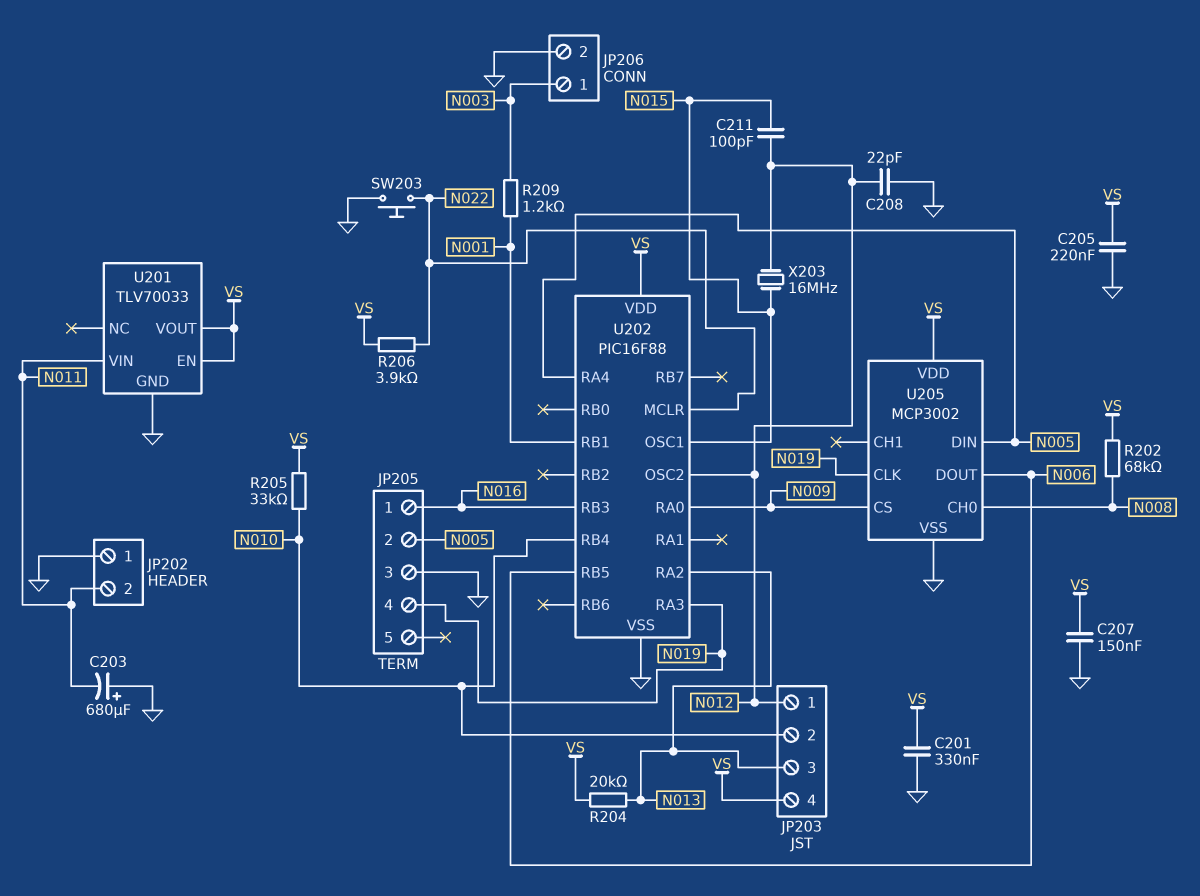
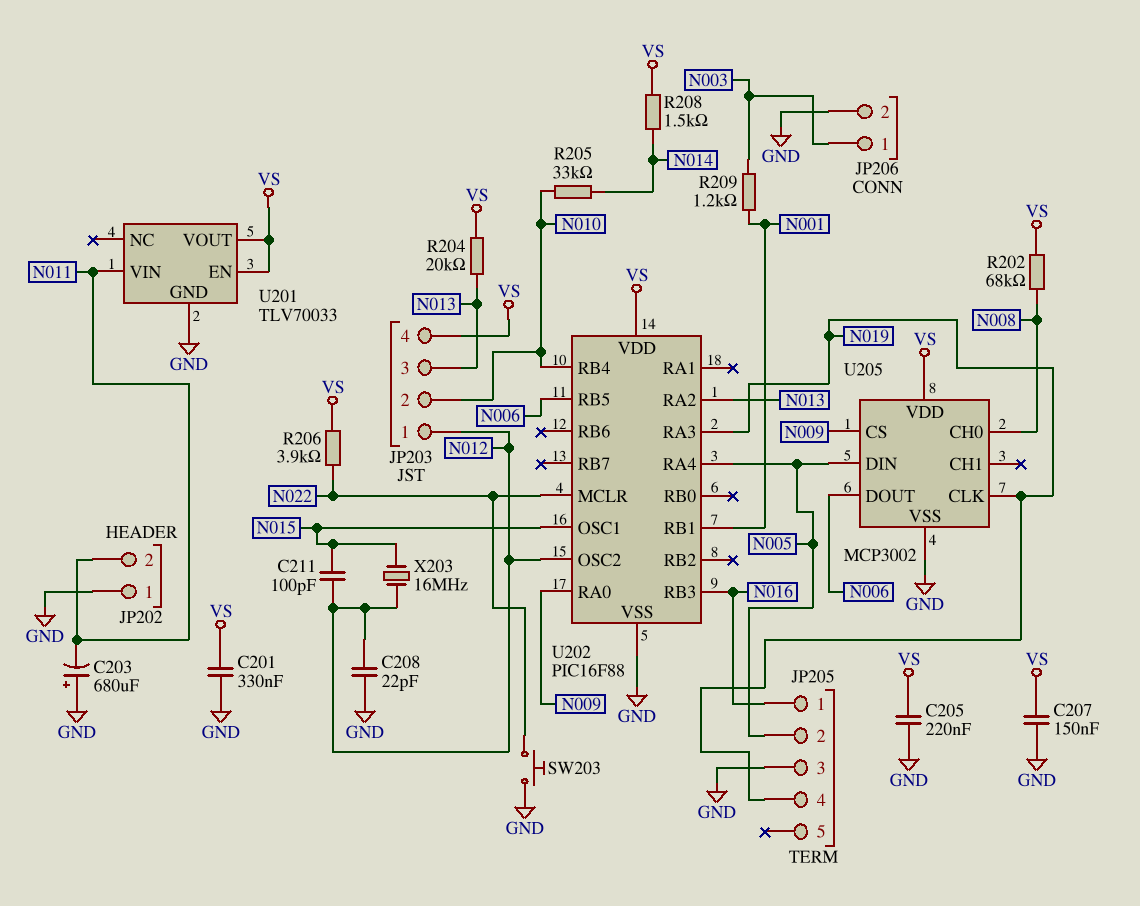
R205: 33k (N010, VS) -> 33k (N010, N014)
R208: none -> 1.5k (N014, VS)

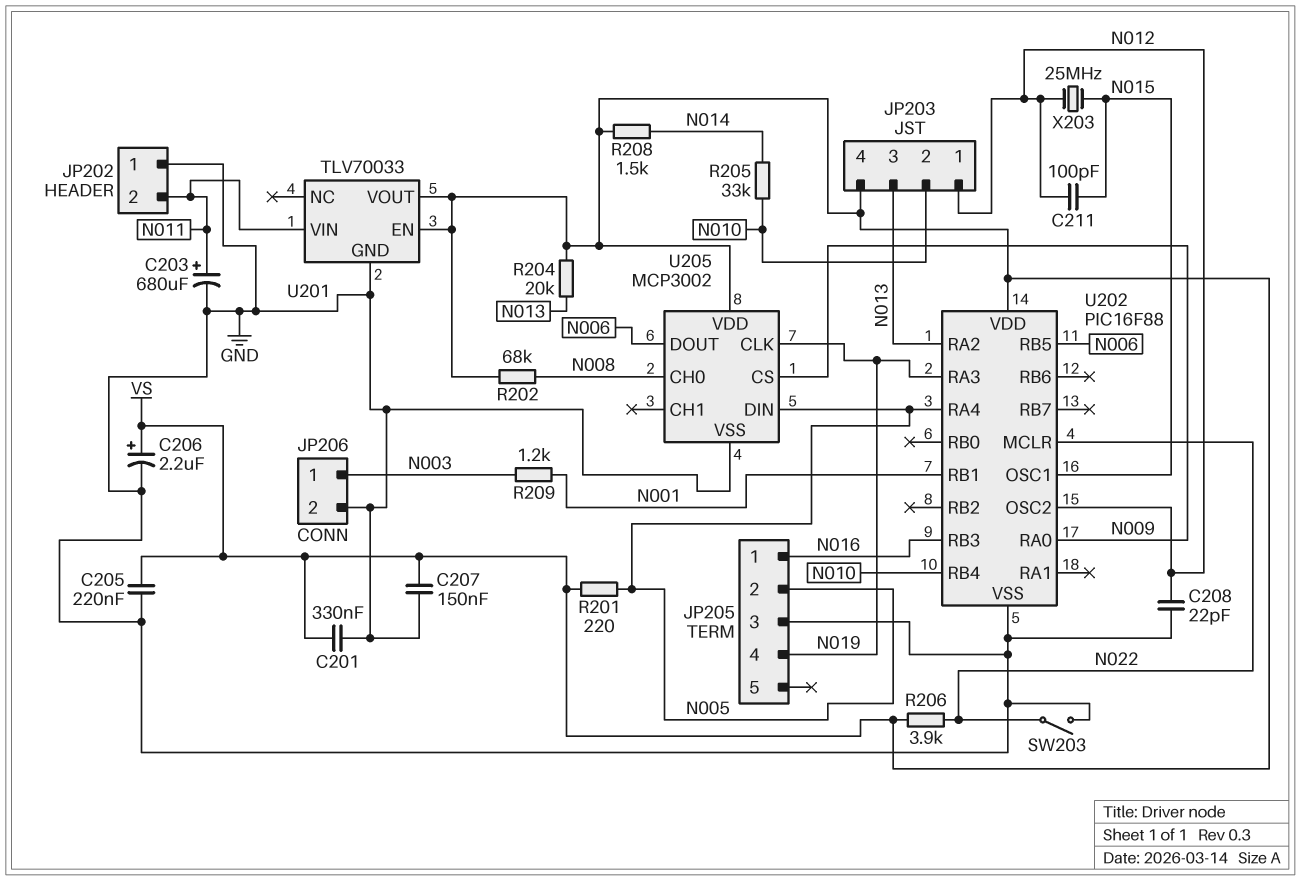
C203: 680uF (plus GND, minus N011) -> 680uF (plus N011, minus GND)
C206: none -> 2.2uF (plus VS, minus GND)
R201: none -> 220 (N005, VS)
SW203: button (GND, N022) -> switch (GND, N022)
X203: 16MHz (N012, N015) -> 25MHz (N012, N015)

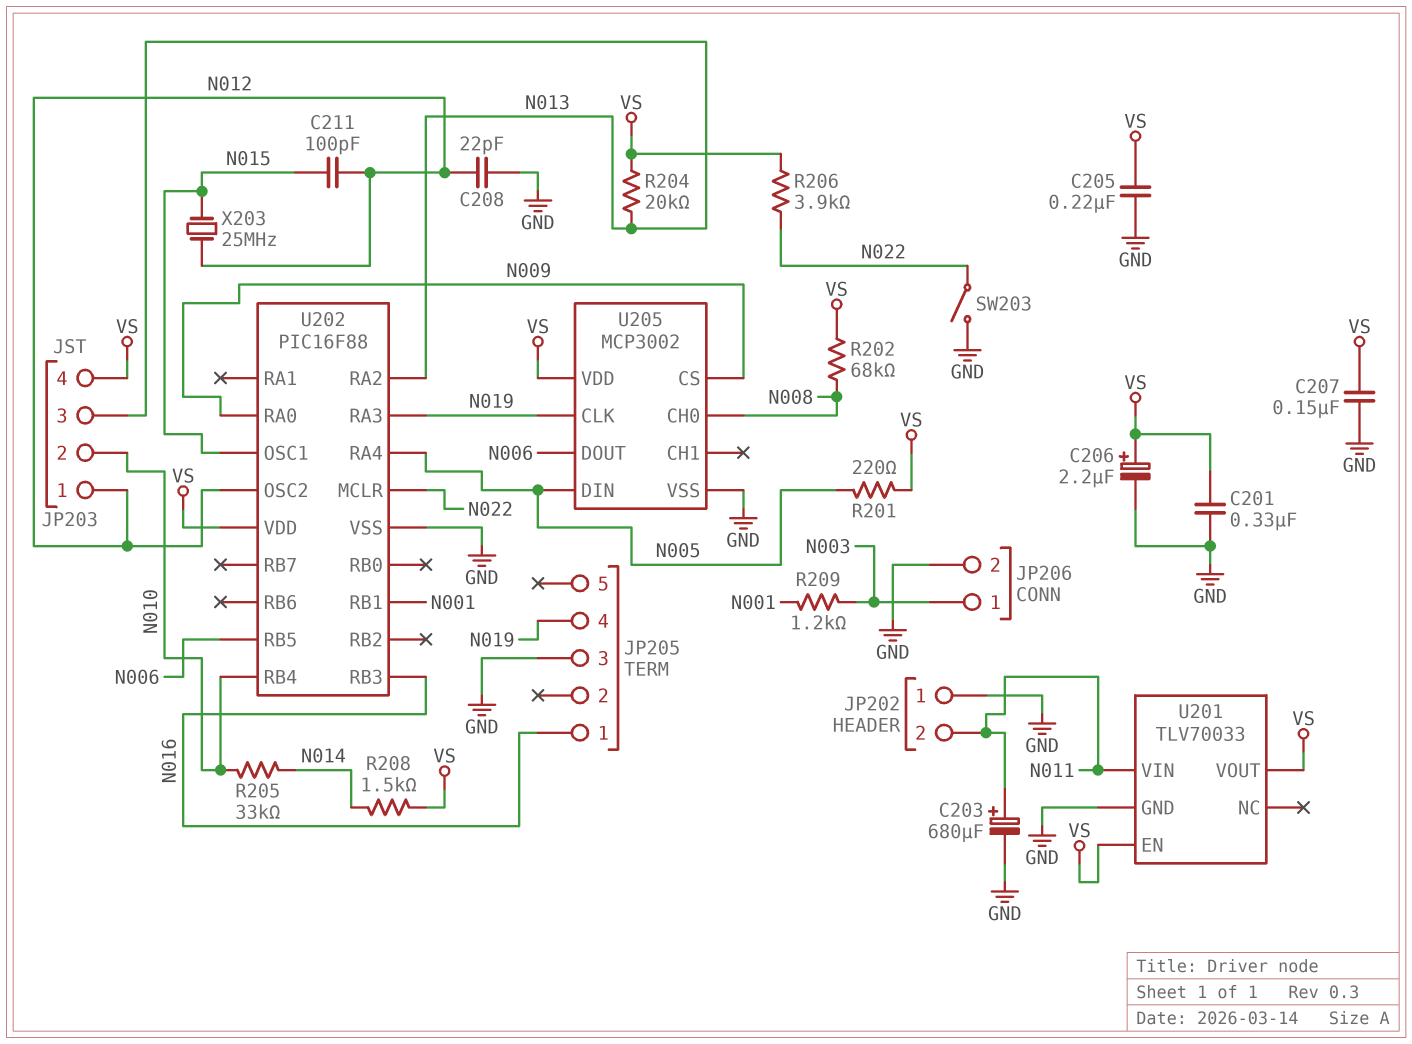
JP205 pin 2: N005 -> none

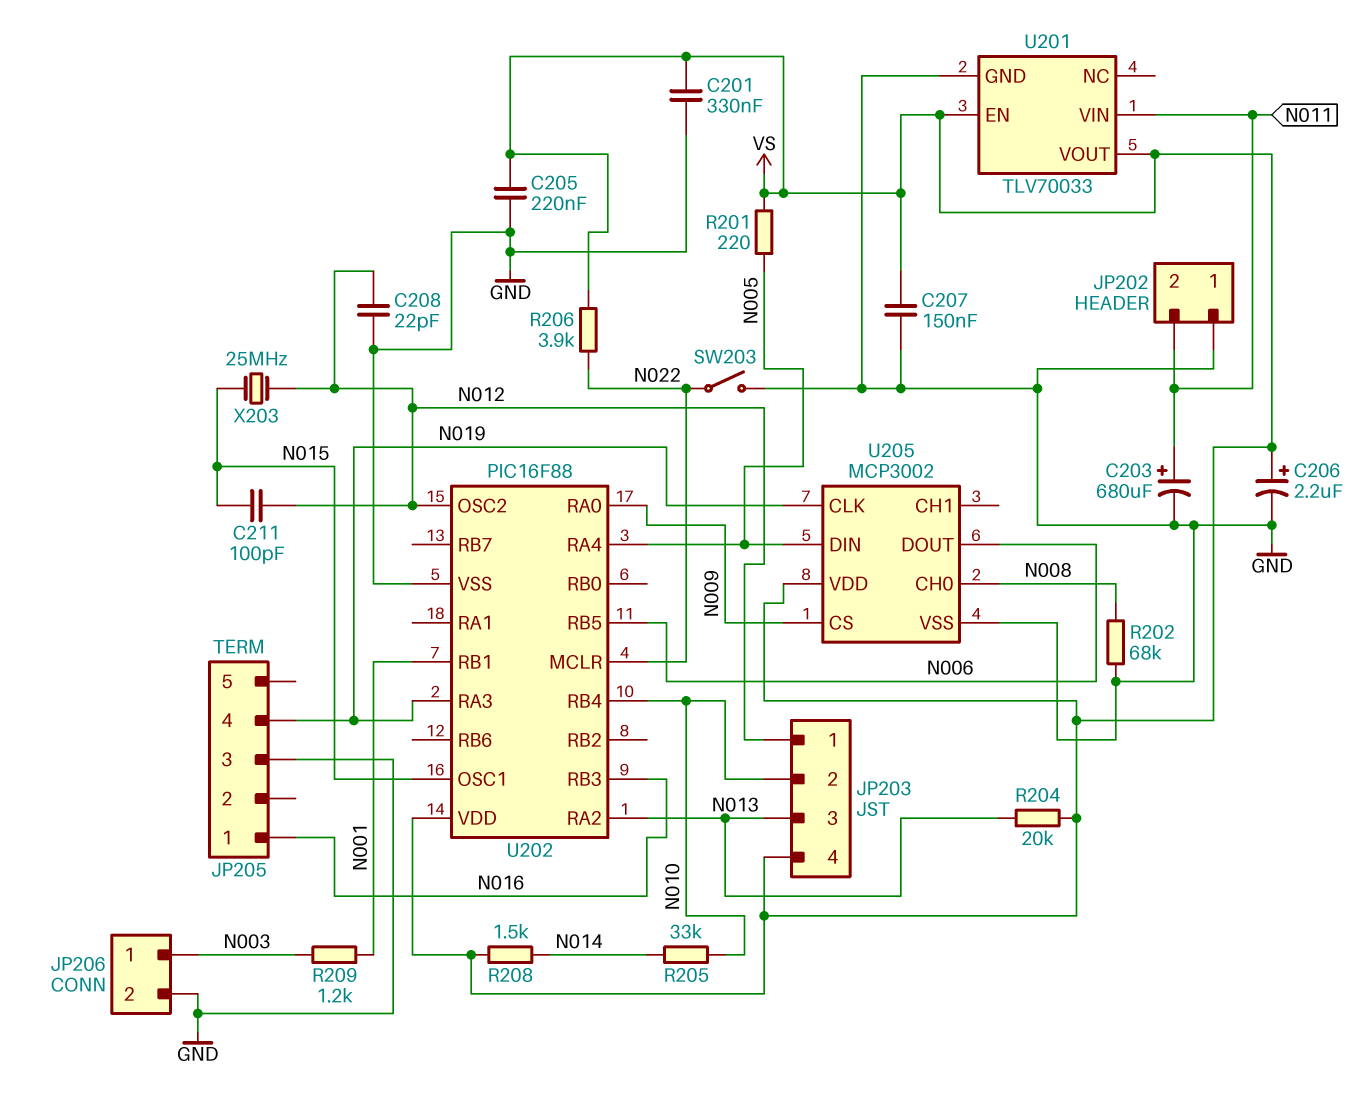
R202: 68k (N008, VS) -> 68k (GND, N008)

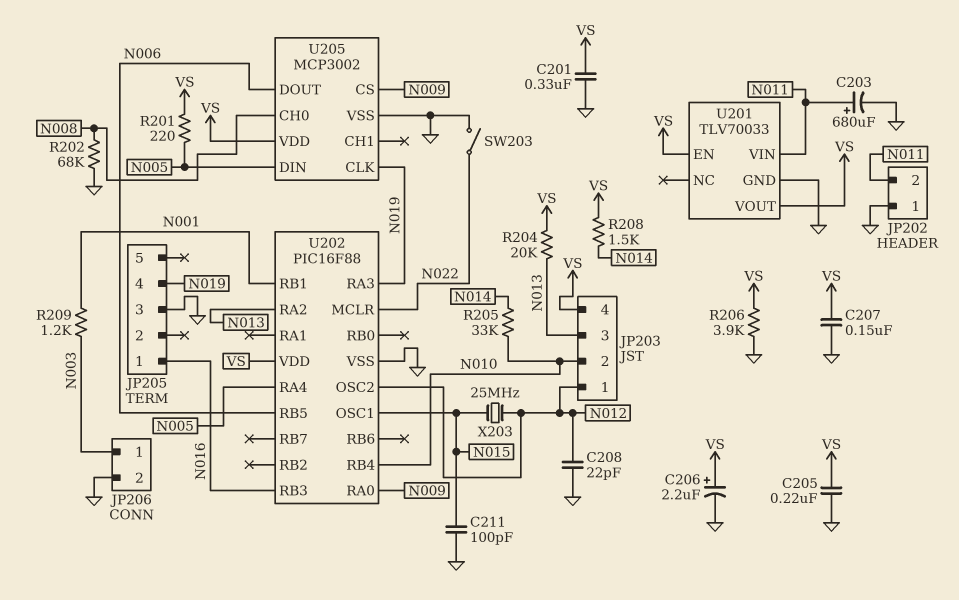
C211: 100pF (N012, N015) -> 100pF (GND, N015)
R206: 3.9k (N022, VS) -> 3.9k (GND, VS)

